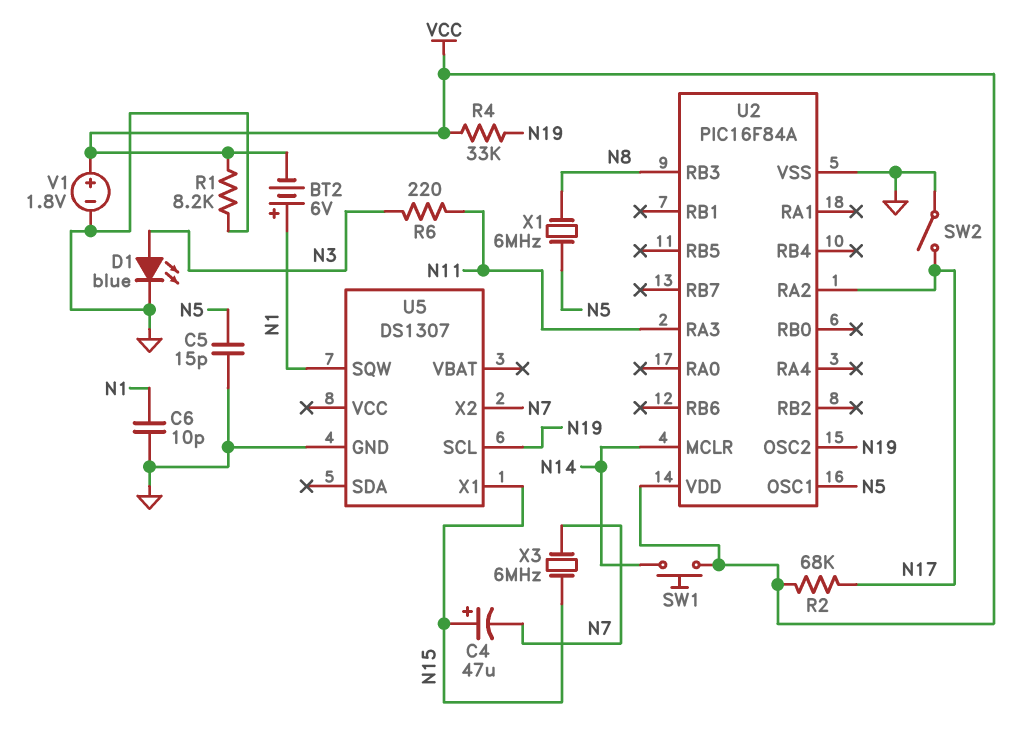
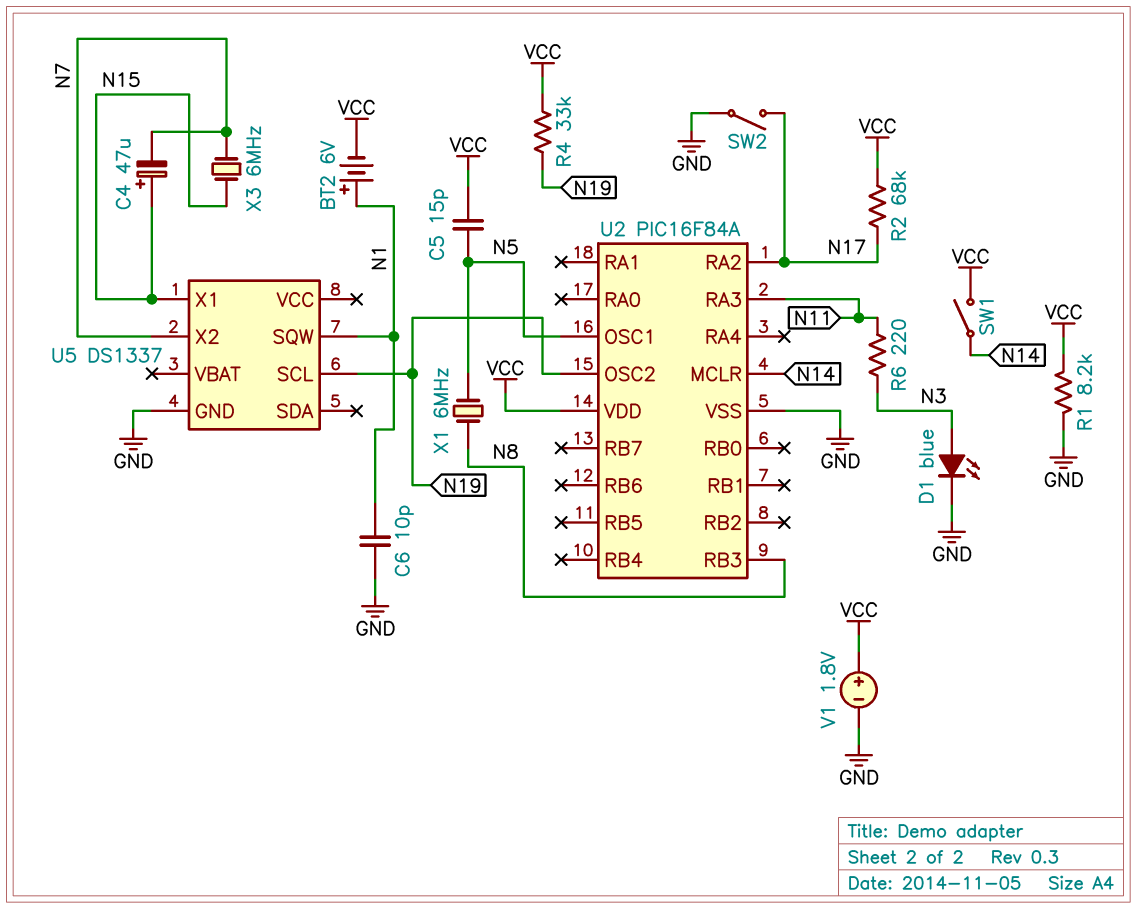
C5: 15pF (GND, N5) -> 15pF (N5, VCC)
SW1: button (N14, VCC) -> switch (N14, VCC)
U5: DS1307 -> DS1337

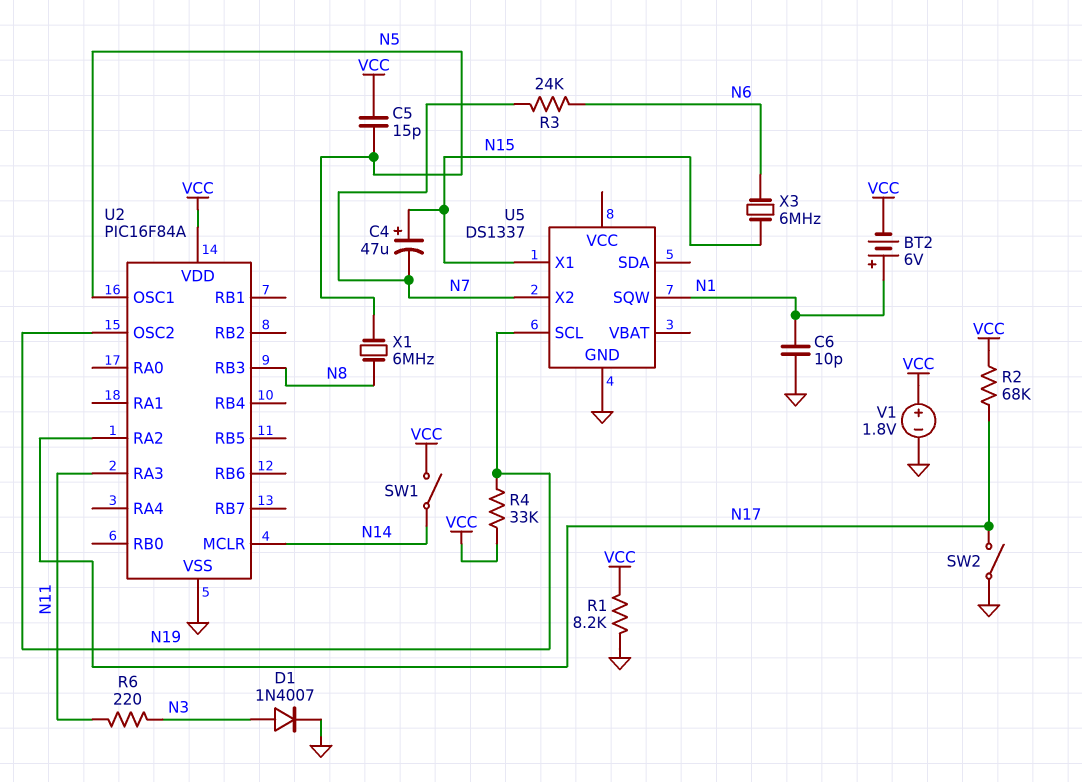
D1: LED blue (A N3, K GND) -> diode 1N4007 (A N3, K GND)
R3: none -> 24k (N6, N7)
X3: 6MHz (N7, N15) -> 6MHz (N6, N15)

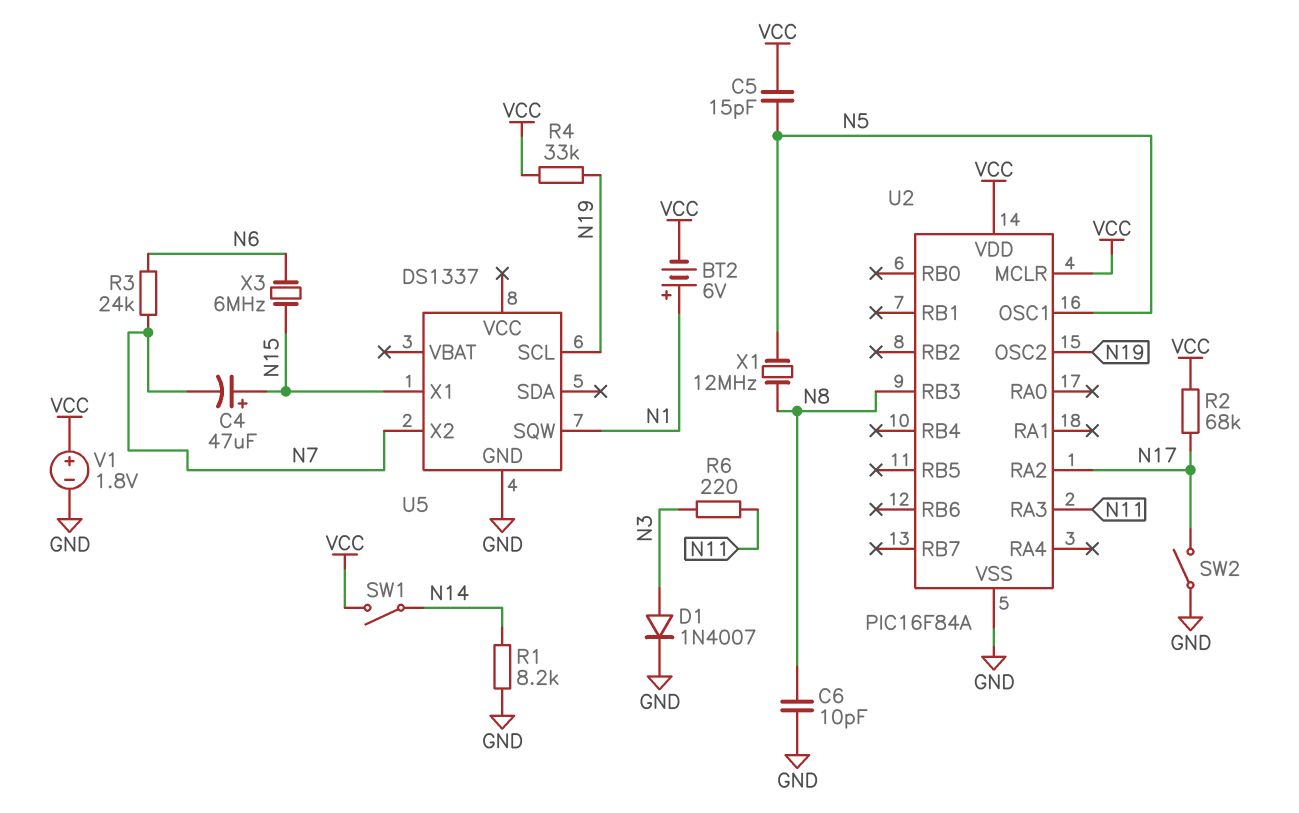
C6: 10pF (GND, N1) -> 10pF (GND, N8)
R1: 8.2k (GND, VCC) -> 8.2k (GND, N14)
U2 pin MCLR: N14 -> VCC
X1: 6MHz (N5, N8) -> 12MHz (N5, N8)

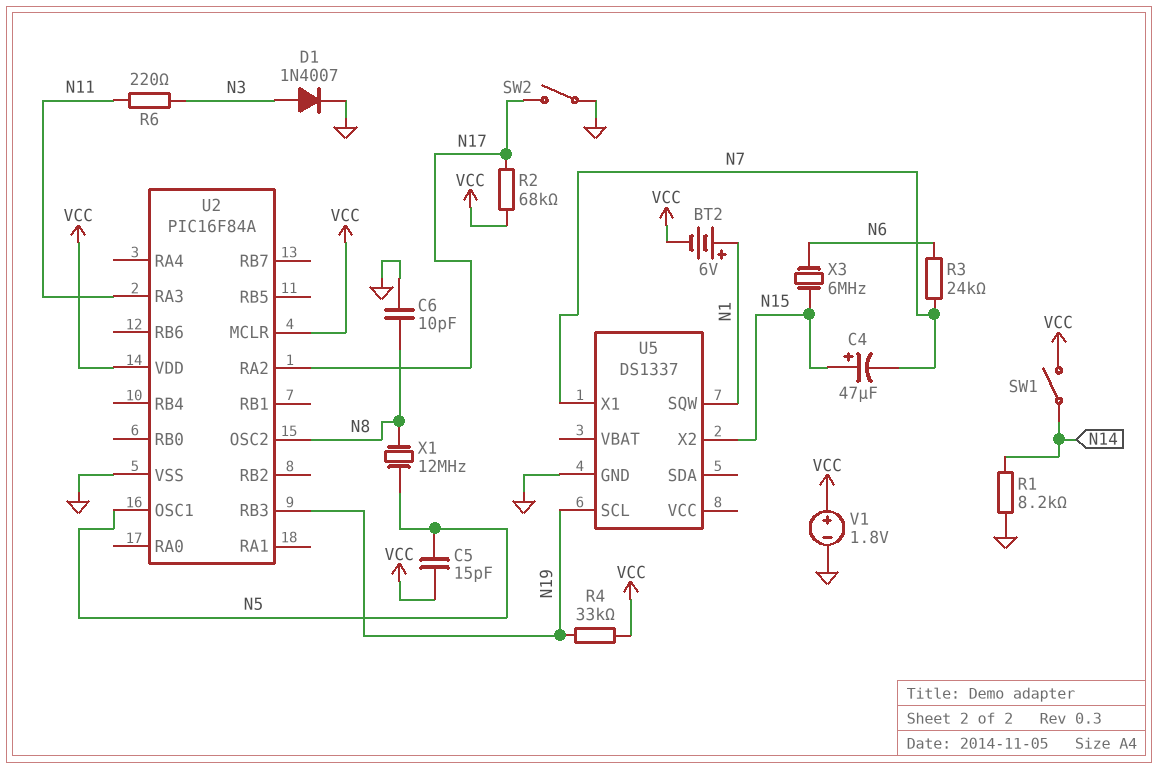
U2 pin OSC2: N19 -> N8
U2 pin RB3: N8 -> N19
U5 pin X1: N15 -> N7
U5 pin X2: N7 -> N15

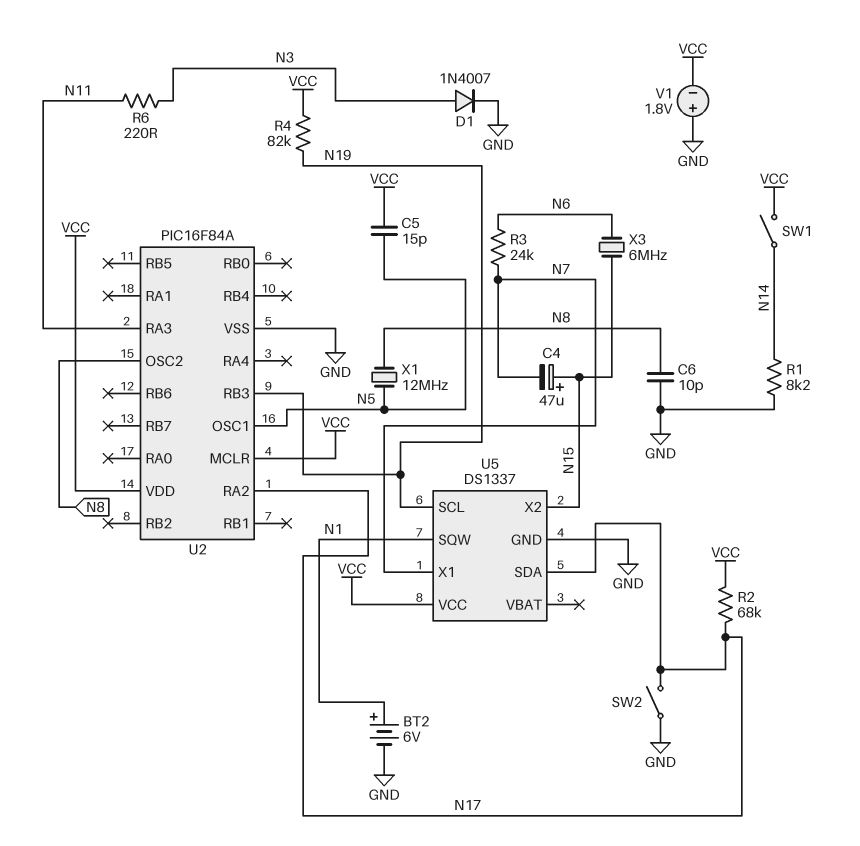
BT2: 6V (plus N1, minus VCC) -> 6V (plus N1, minus GND)
R4: 33k (N19, VCC) -> 82k (N19, VCC)
U5 pin SDA: none -> N17
U5 pin VCC: none -> VCC
V1: 1.8V (plus VCC, minus GND) -> 1.8V (plus GND, minus VCC)

